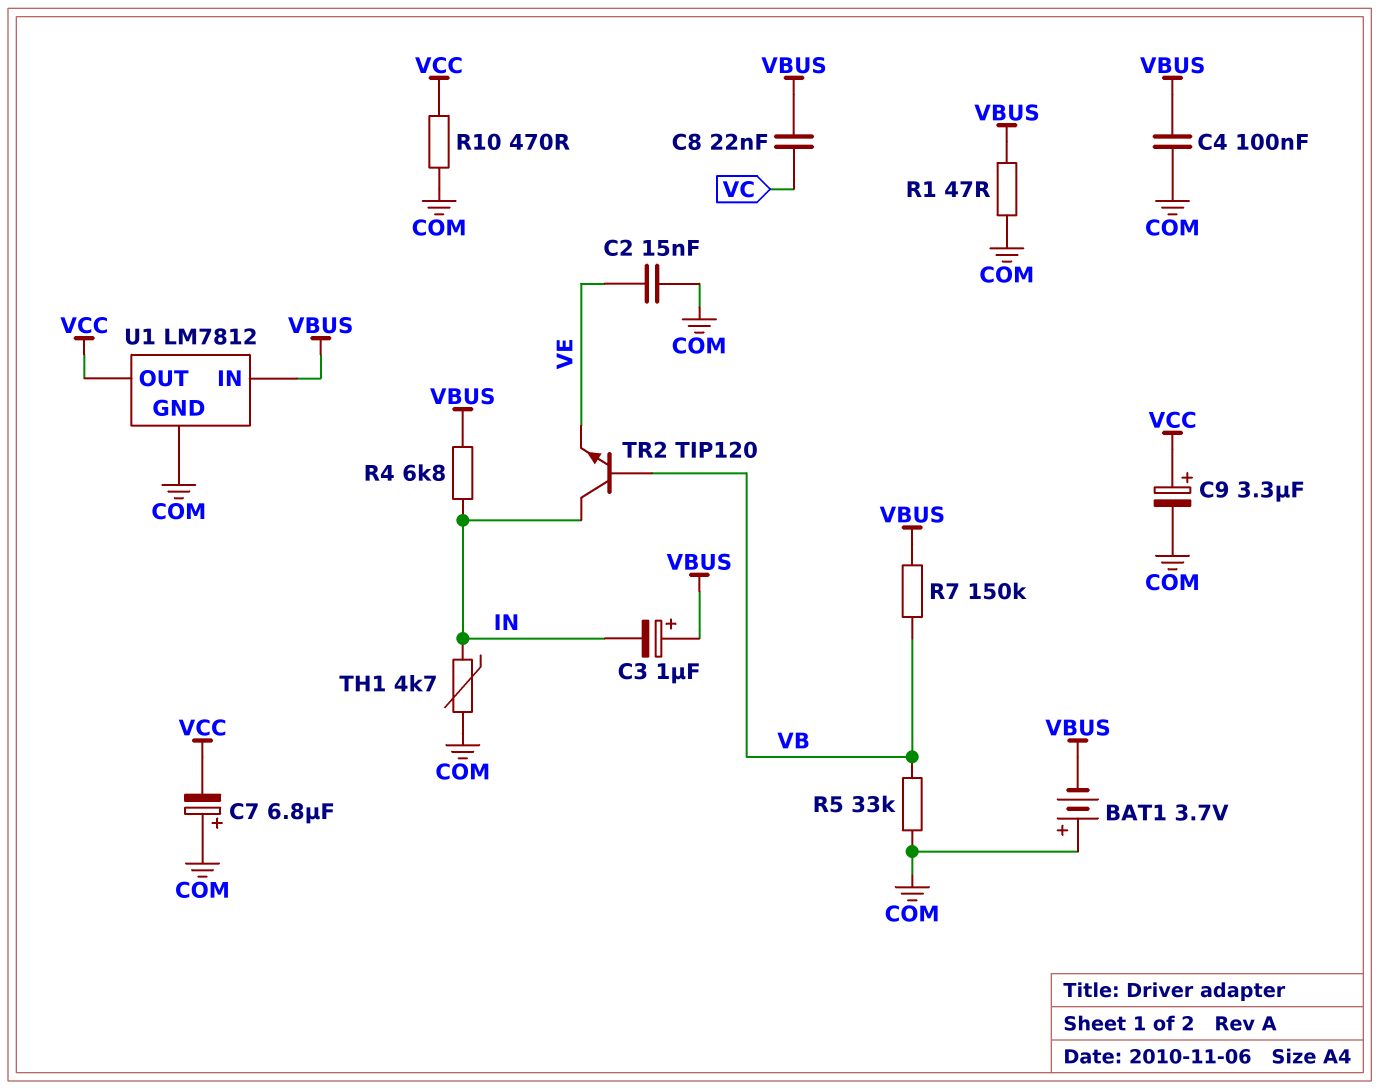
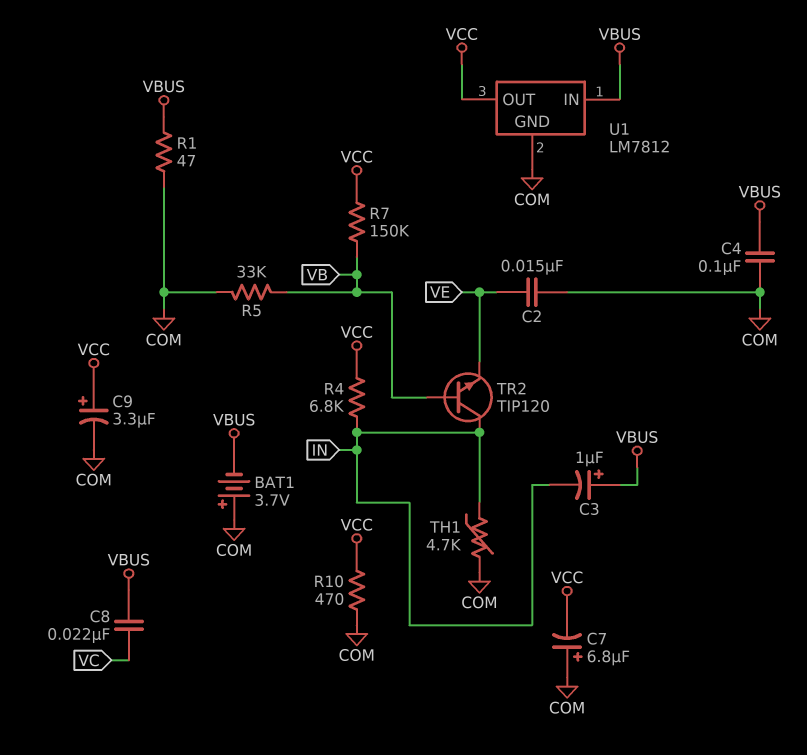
R4: 6.8k (IN, VBUS) -> 6.8k (IN, VCC)
R7: 150k (VB, VBUS) -> 150k (VB, VCC)

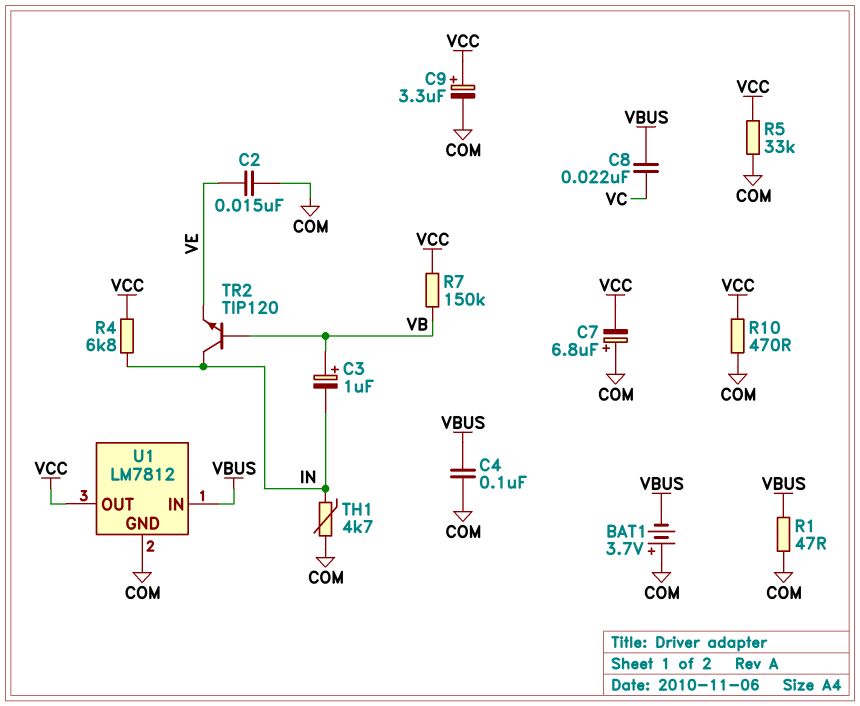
C3: 1uF (plus VBUS, minus IN) -> 1uF (plus VB, minus IN)
R5: 33k (COM, VB) -> 33k (COM, VCC)

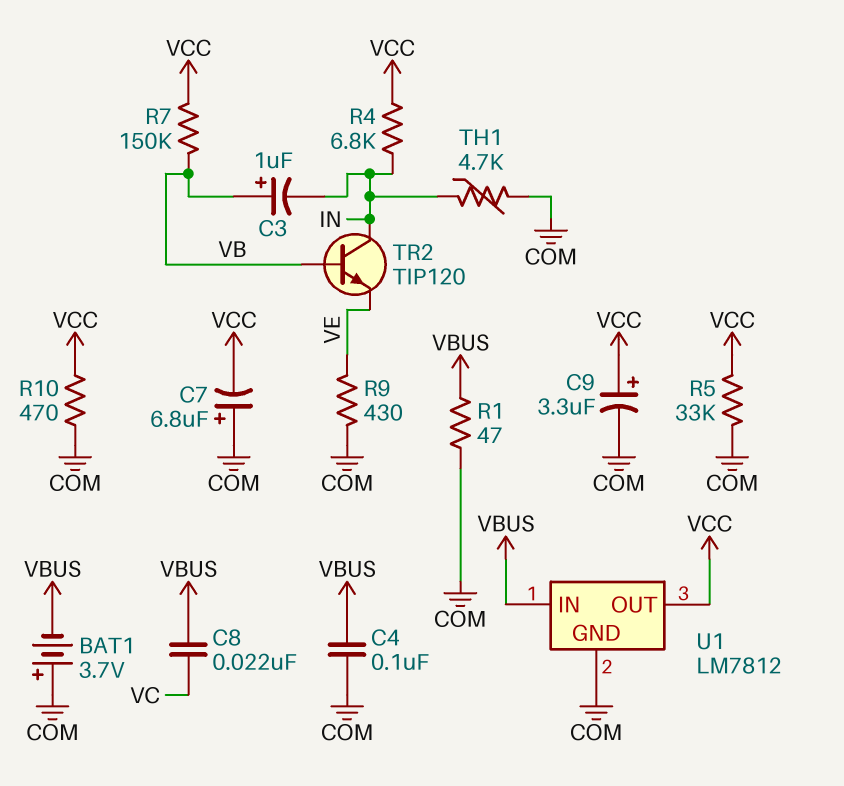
C2: 15nF (COM, VE) -> none
R9: none -> 430 (COM, VE)

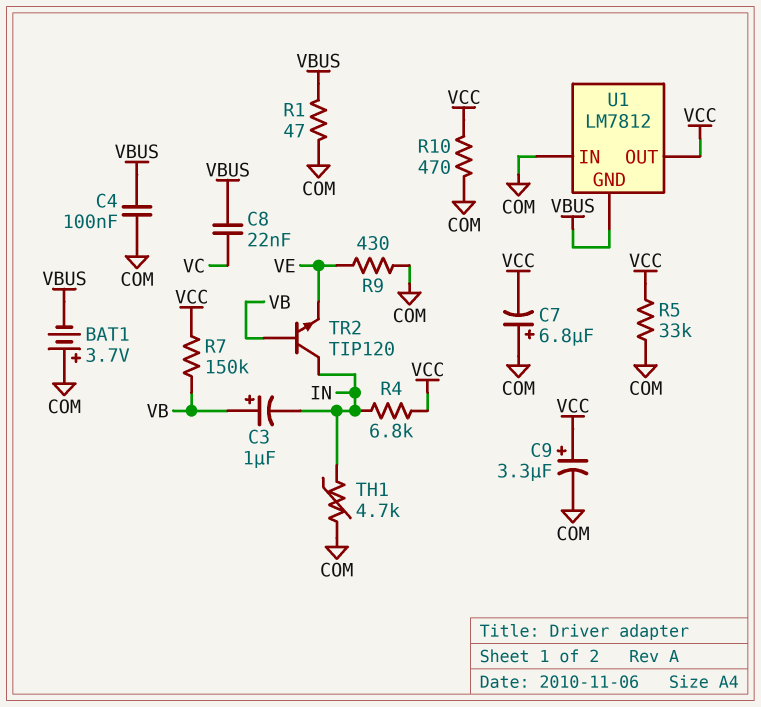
U1 pin GND: COM -> VBUS
U1 pin IN: VBUS -> COM

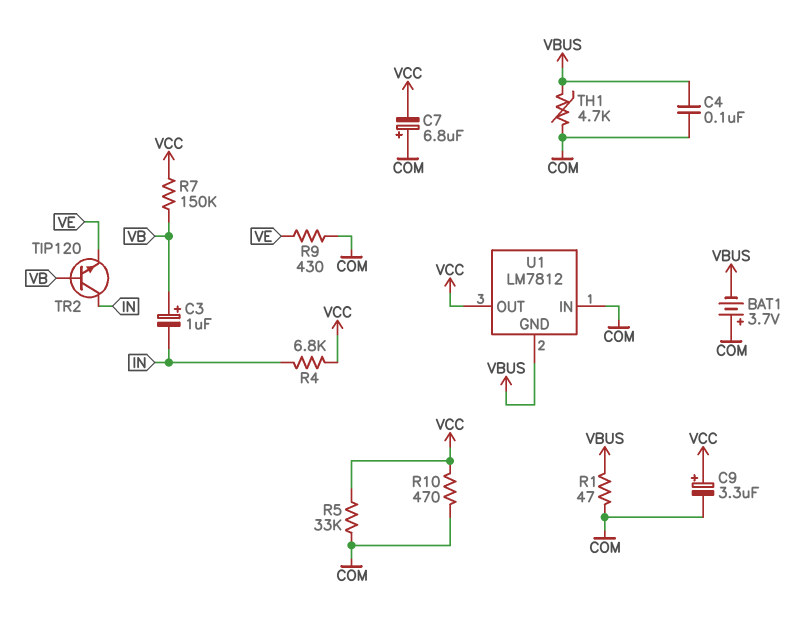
C8: 22nF (VBUS, VC) -> none
TH1: 4.7k (COM, IN) -> 4.7k (COM, VBUS)

